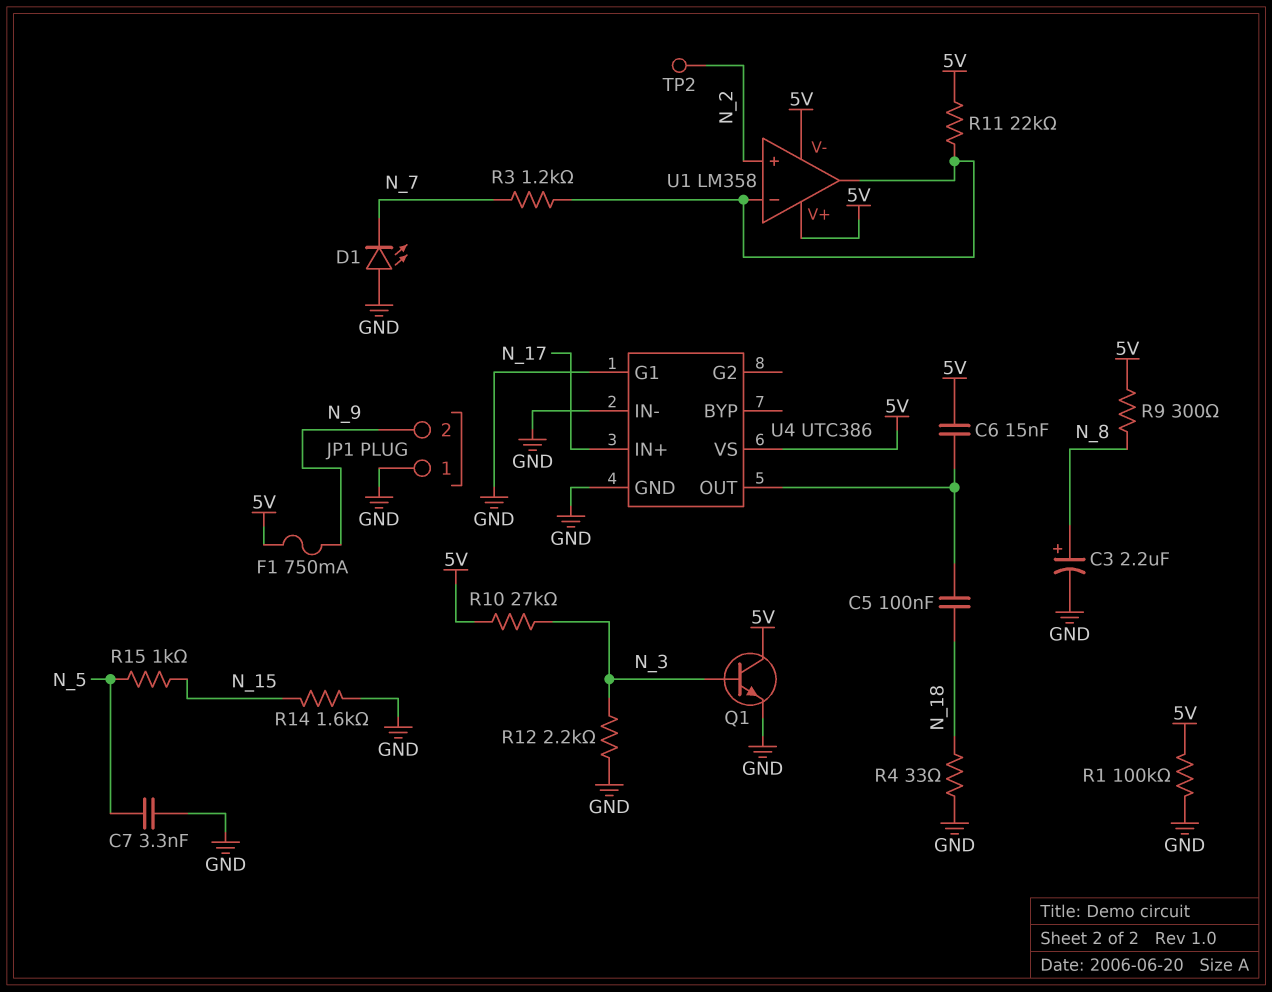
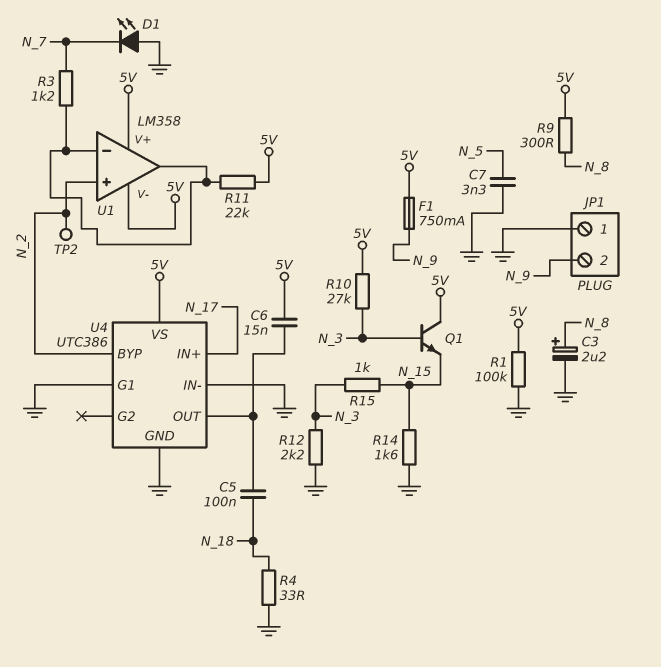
Q1: NPN (B N_3, C 5V, E GND) -> NPN (B N_3, C 5V, E N_15)
R15: 1k (N_5, N_15) -> 1k (N_3, N_15)
U4 pin BYP: none -> N_2

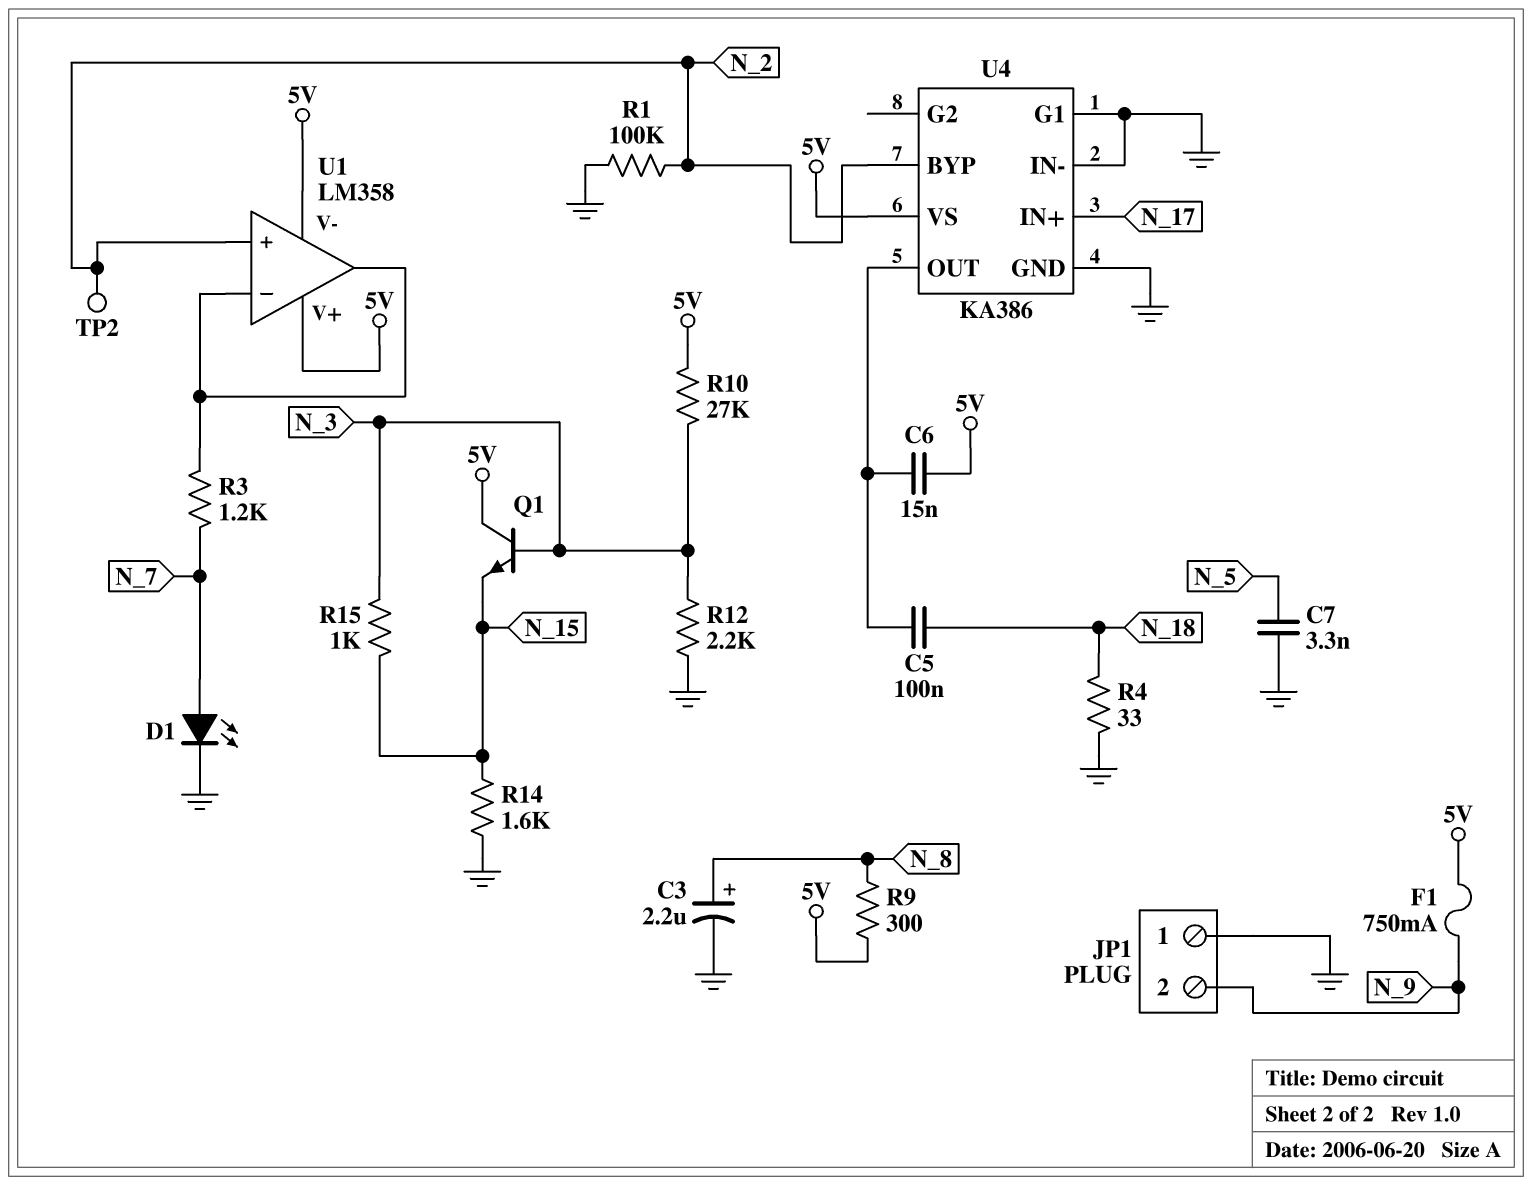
D1: LED (A GND, K N_7) -> LED (A N_7, K GND)
R1: 100k (5V, GND) -> 100k (GND, N_2)
R11: 22k (5V, U1/in-) -> none
U4: UTC386 -> KA386

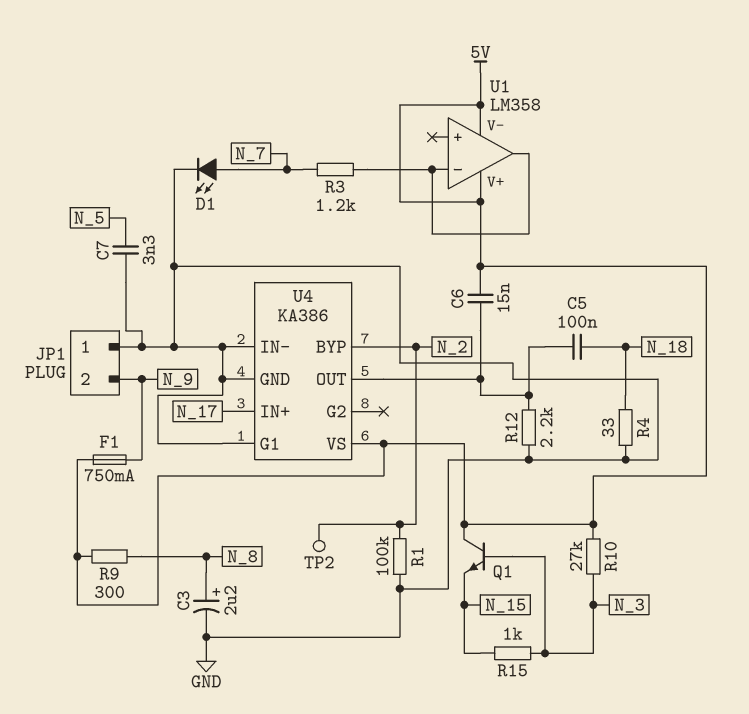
R12: 2.2k (GND, N_3) -> 2.2k (GND, U4/OUT)
R14: 1.6k (GND, N_15) -> none
U1 pin in+: N_2 -> none

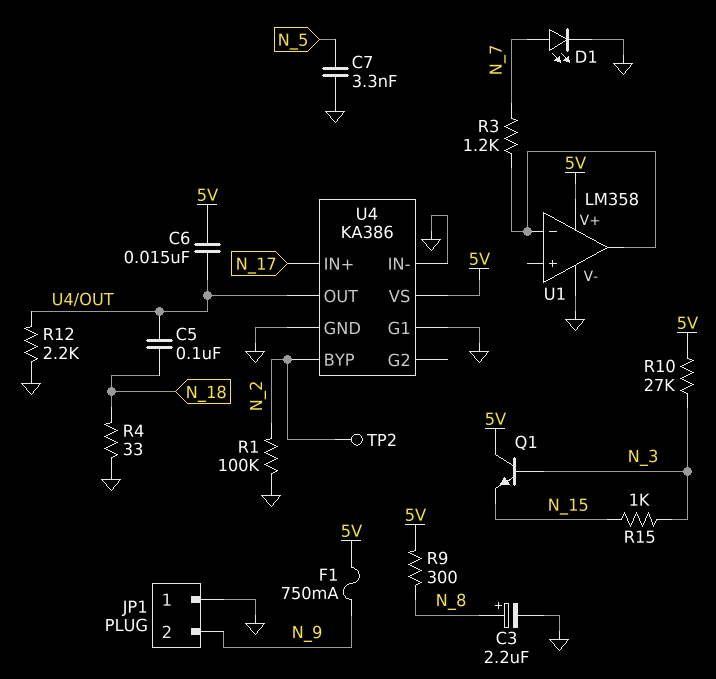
U1 pin V-: 5V -> GND

